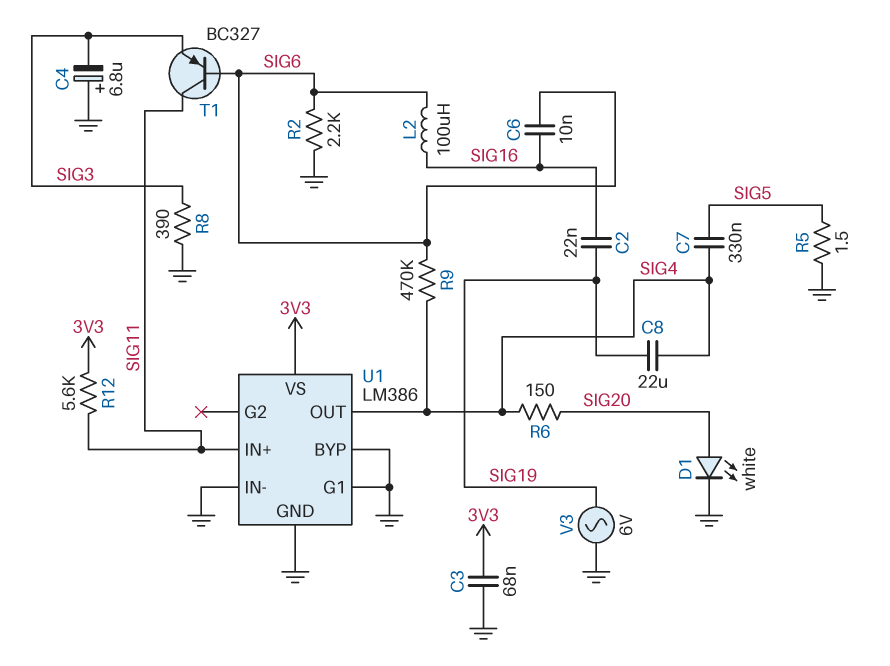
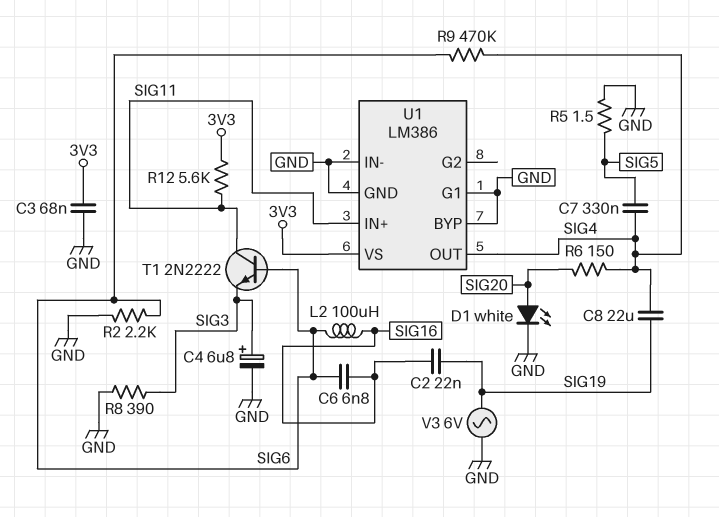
C4: 6.8uF (plus GND, minus SIG3) -> 6.8uF (plus SIG3, minus GND)
C6: 10nF (SIG6, SIG16) -> 6.8nF (SIG6, SIG16)
T1: PNP BC327 (B SIG6, C SIG11, E SIG3) -> NPN 2N2222 (B SIG6, C SIG11, E SIG3)

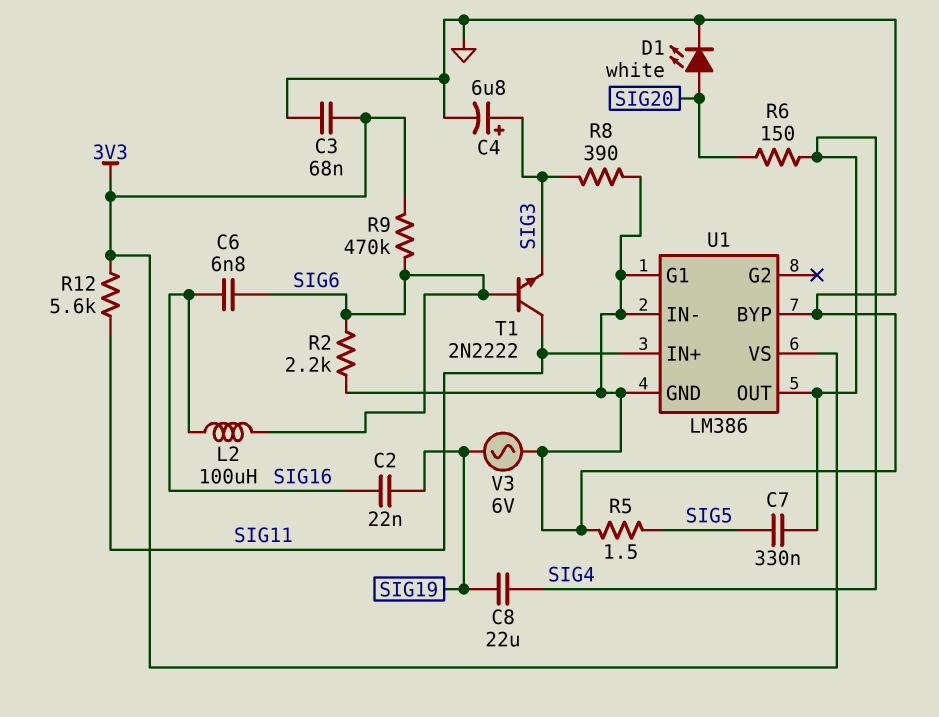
R9: 470k (SIG4, SIG6) -> 470k (3V3, SIG6)

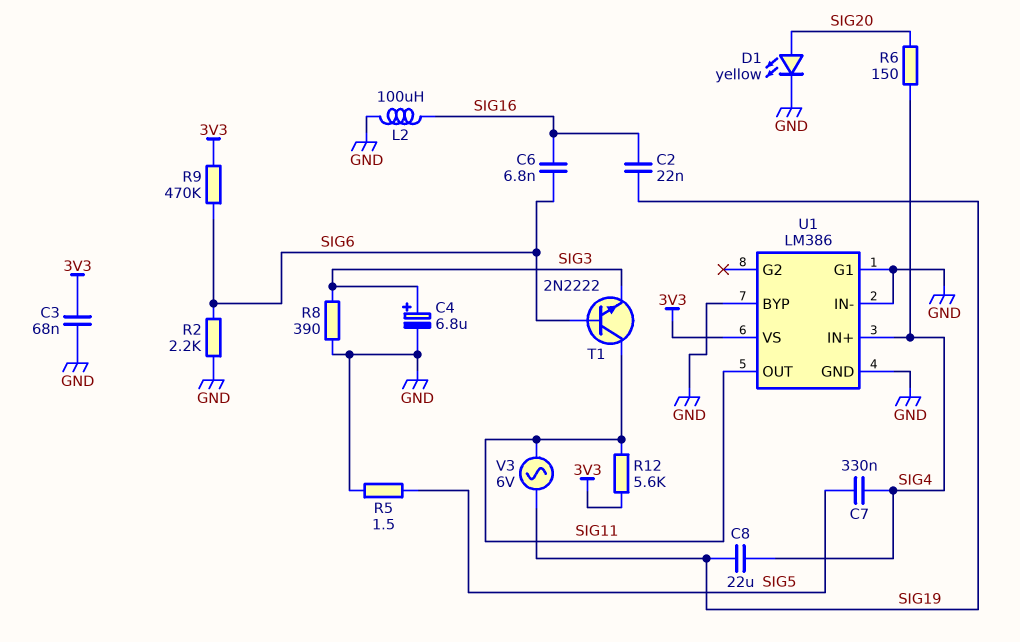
D1: LED white (A SIG20, K GND) -> LED yellow (A SIG20, K GND)
L2: 100uH (SIG6, SIG16) -> 100uH (GND, SIG16)
U1 pin IN+: SIG11 -> SIG4
U1 pin OUT: SIG4 -> SIG11
V3: AC 6V (GND, SIG19) -> AC 6V (SIG11, SIG19)

